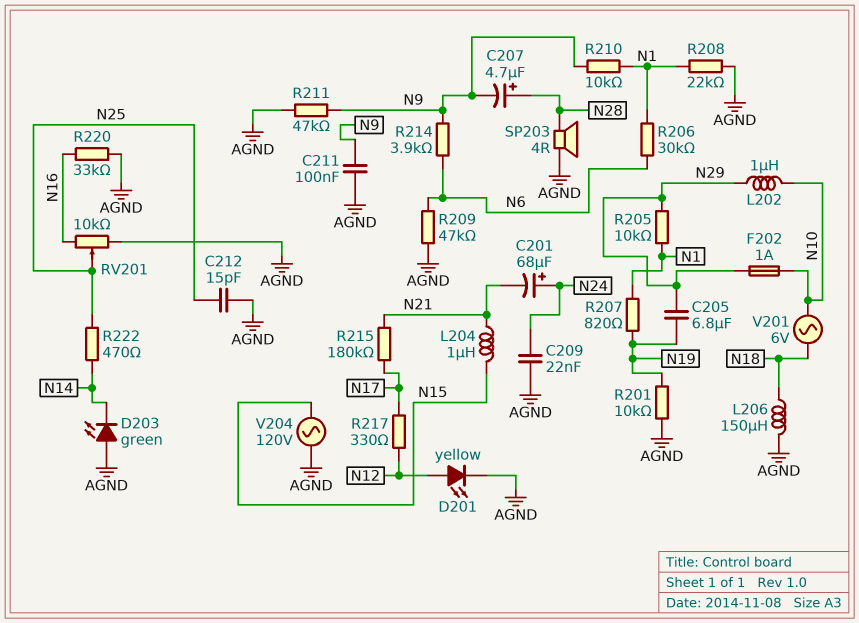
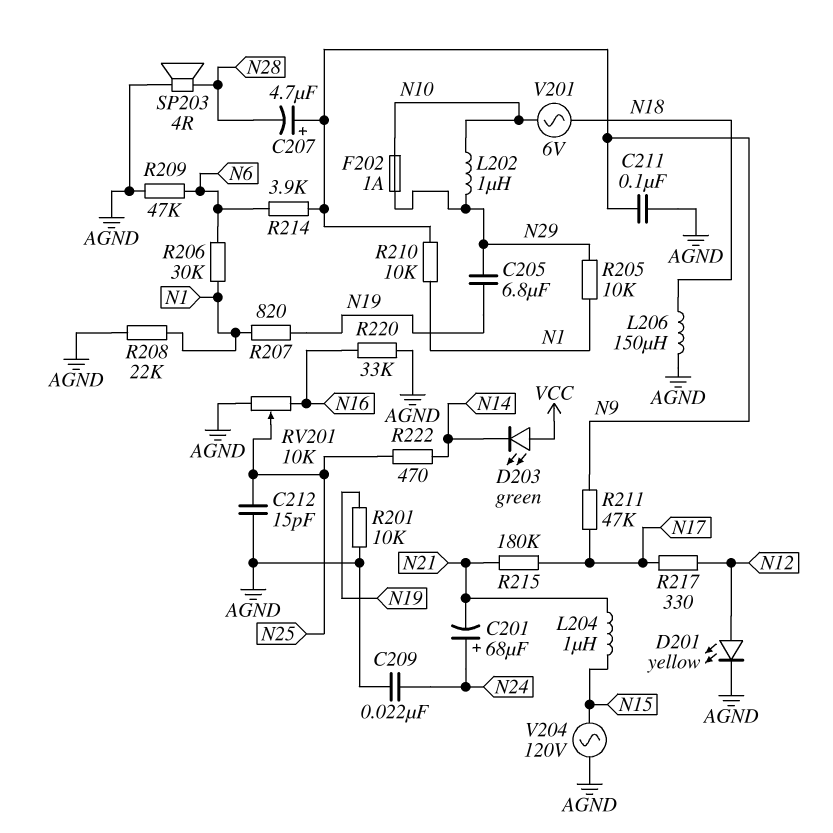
C207: 4.7uF (plus N28, minus N9) -> 4.7uF (plus N9, minus N28)
D203: LED green (A AGND, K N14) -> LED green (A VCC, K N14)
R211: 47k (AGND, N9) -> 47k (N9, N17)

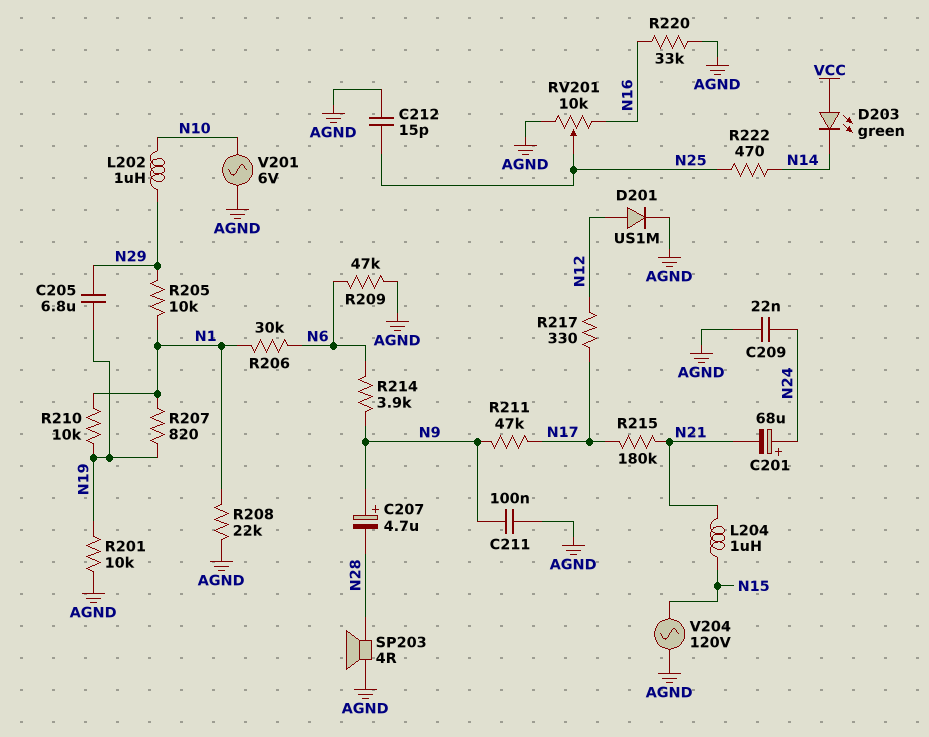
D201: LED yellow (A N12, K AGND) -> diode US1M (A N12, K AGND)
F202: 1A (N10, N29) -> none
L206: 150uH (AGND, N18) -> none
R210: 10k (N1, N9) -> 10k (N1, N19)
V201: AC 6V (N10, N18) -> AC 6V (AGND, N10)

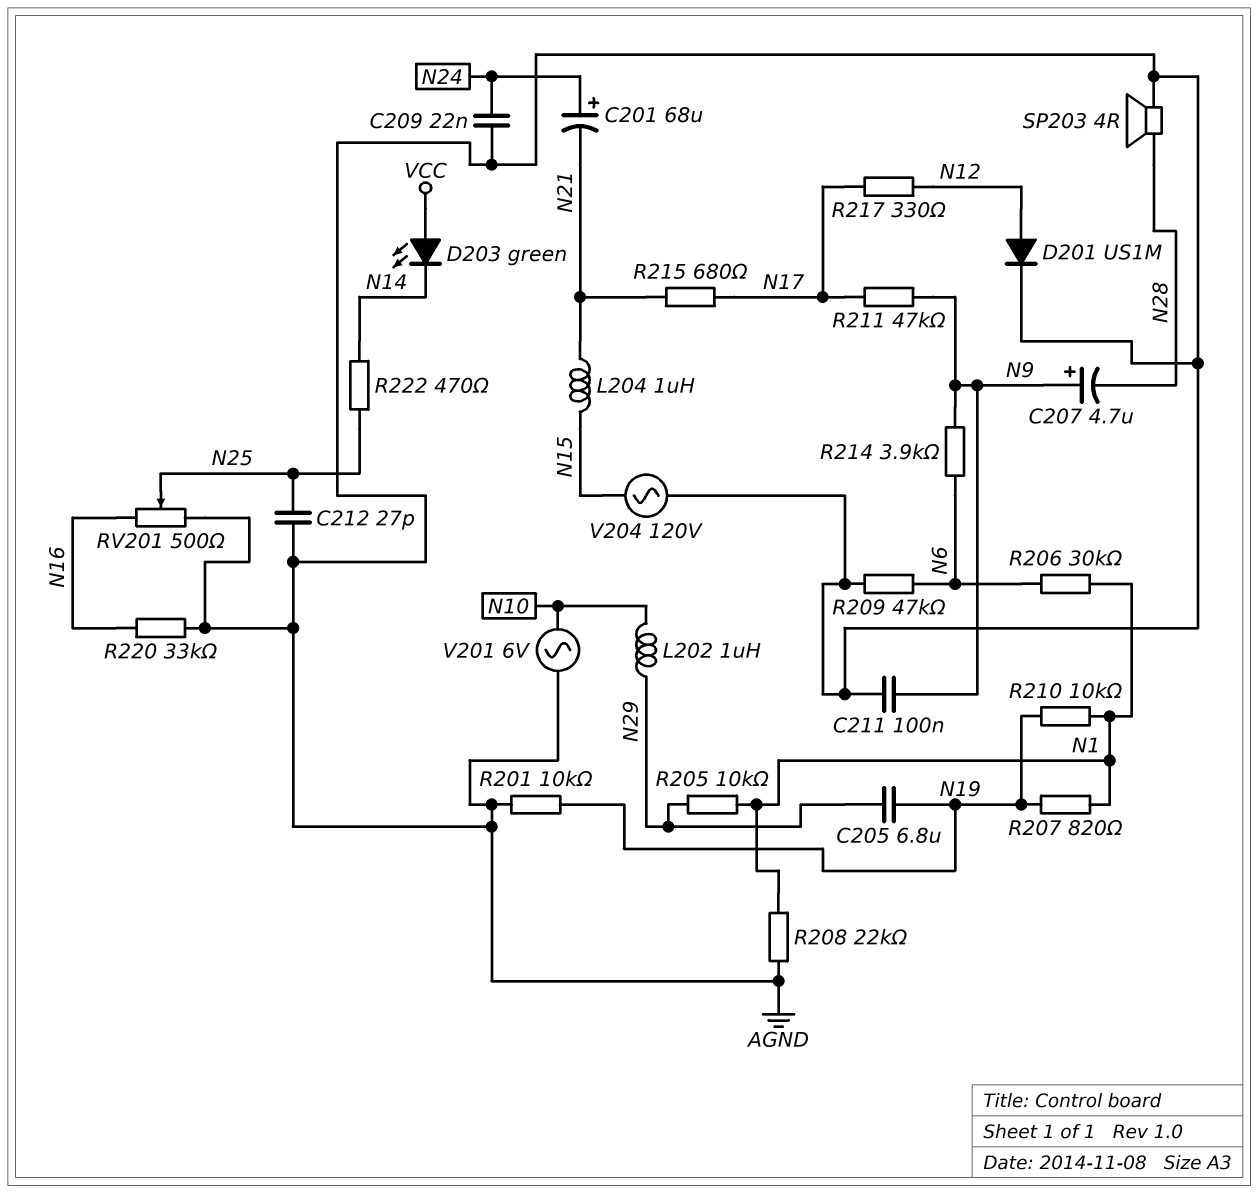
C212: 15pF (AGND, N25) -> 27pF (AGND, N25)
R215: 180k (N17, N21) -> 680 (N17, N21)
RV201: 10k (AGND, N16, wiper N25) -> 500 (AGND, N16, wiper N25)

